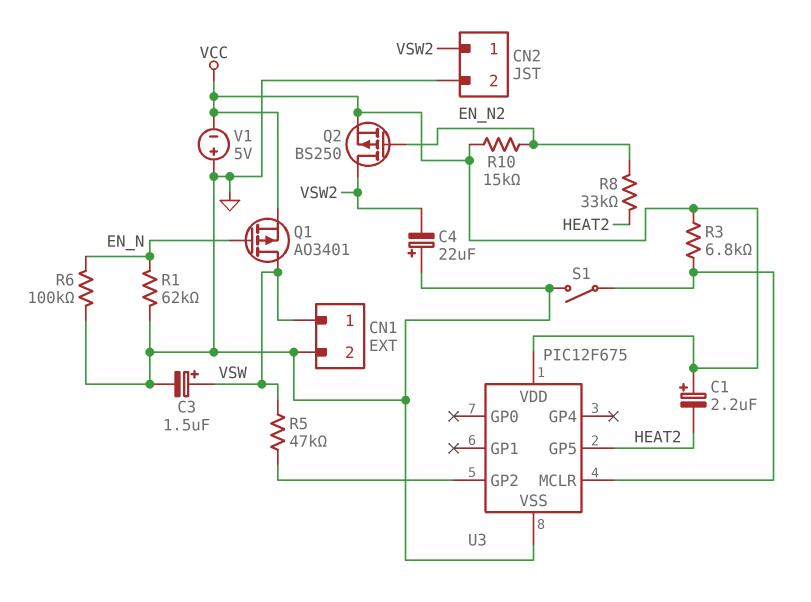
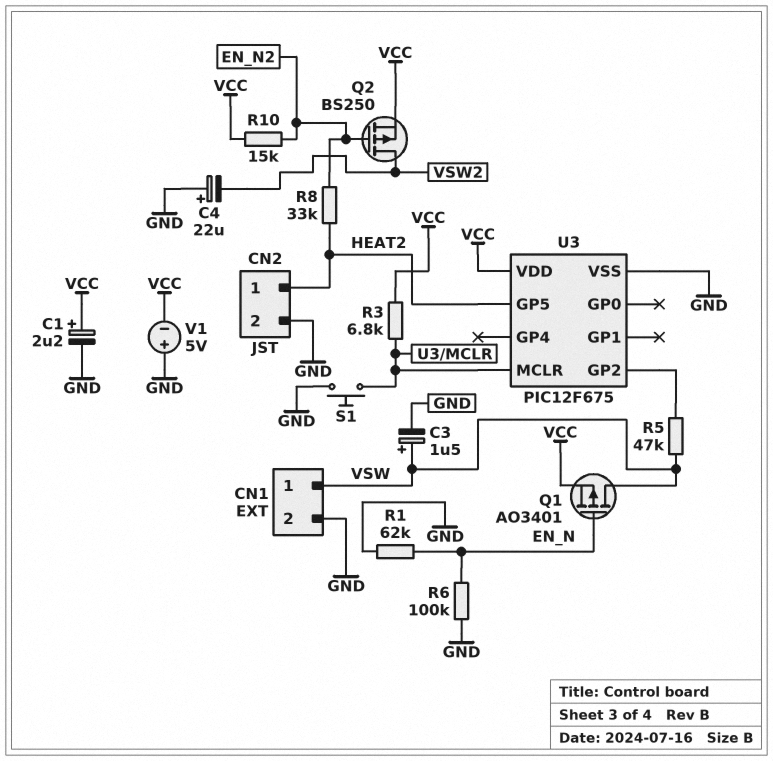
C1: 2.2uF (plus VCC, minus HEAT2) -> 2.2uF (plus VCC, minus GND)
CN2 pin 1: VSW2 -> HEAT2
S1: switch (GND, U3/MCLR) -> button (GND, U3/MCLR)

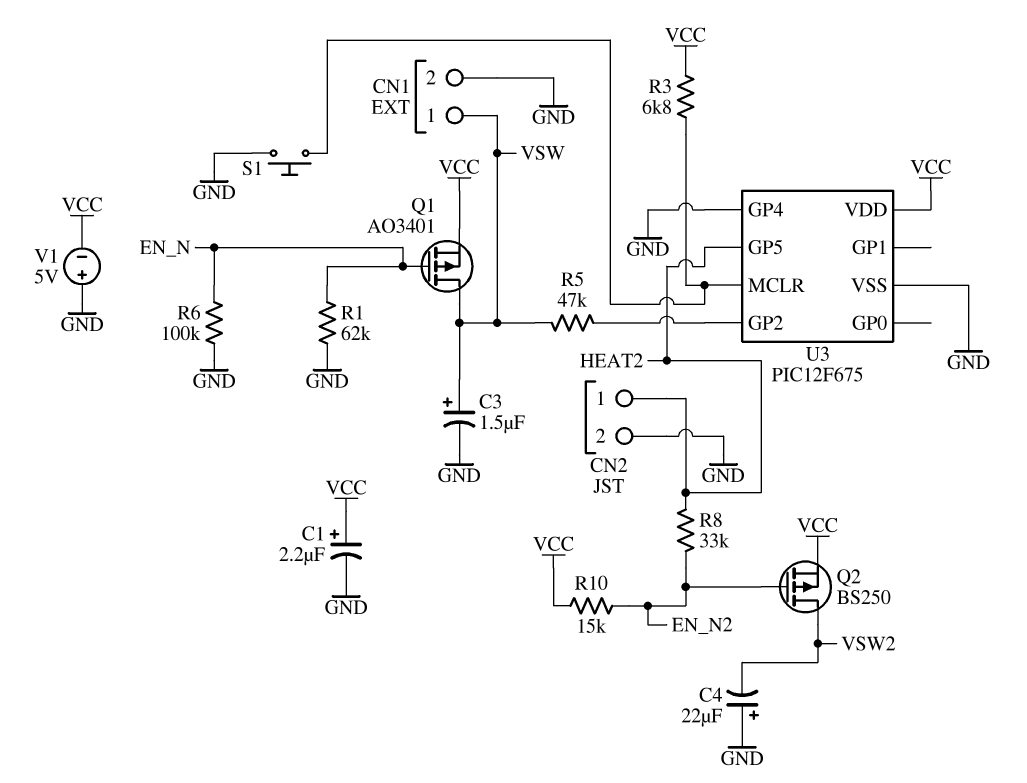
U3 pin GP4: none -> GND

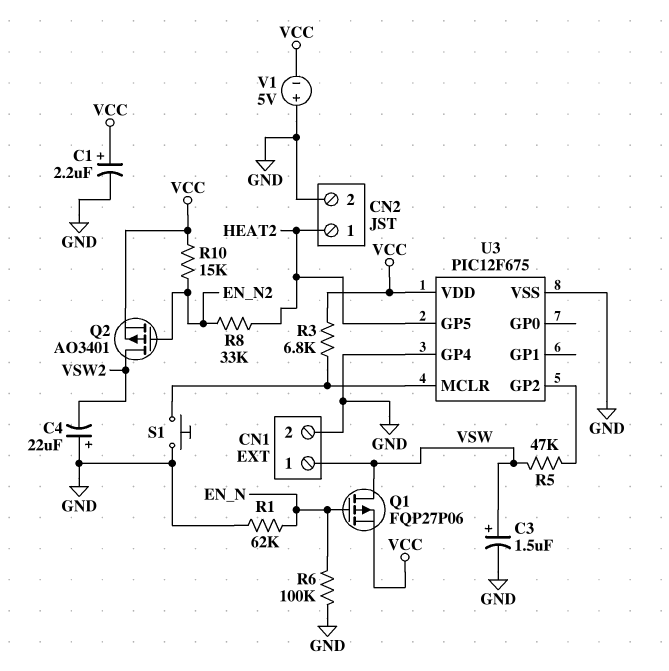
Q1: PMOS AO3401 (G EN_N, D VSW, S VCC) -> PMOS FQP27P06 (G EN_N, D VSW, S VCC)
Q2: PMOS BS250 (G EN_N2, D VSW2, S VCC) -> PMOS AO3401 (G EN_N2, D VSW2, S VCC)

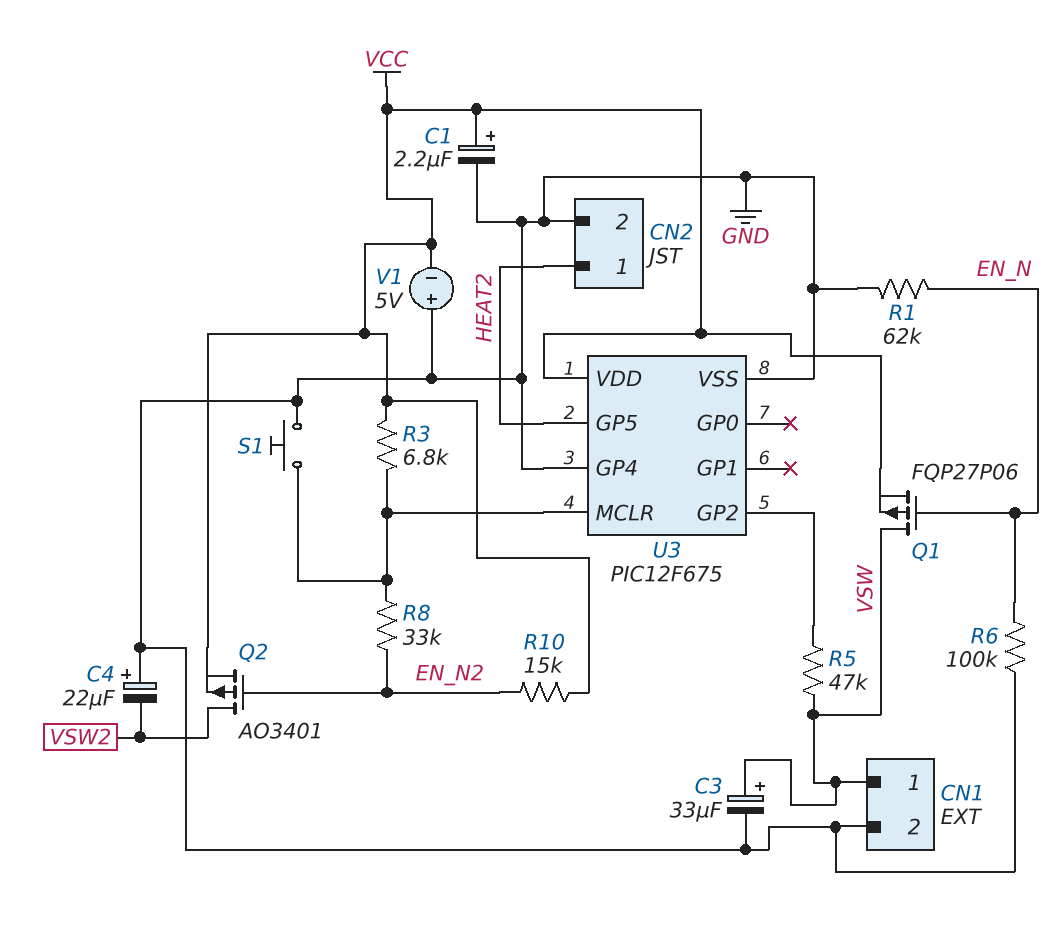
C3: 1.5uF (plus VSW, minus GND) -> 33uF (plus VSW, minus GND)
R8: 33k (EN_N2, HEAT2) -> 33k (EN_N2, U3/MCLR)

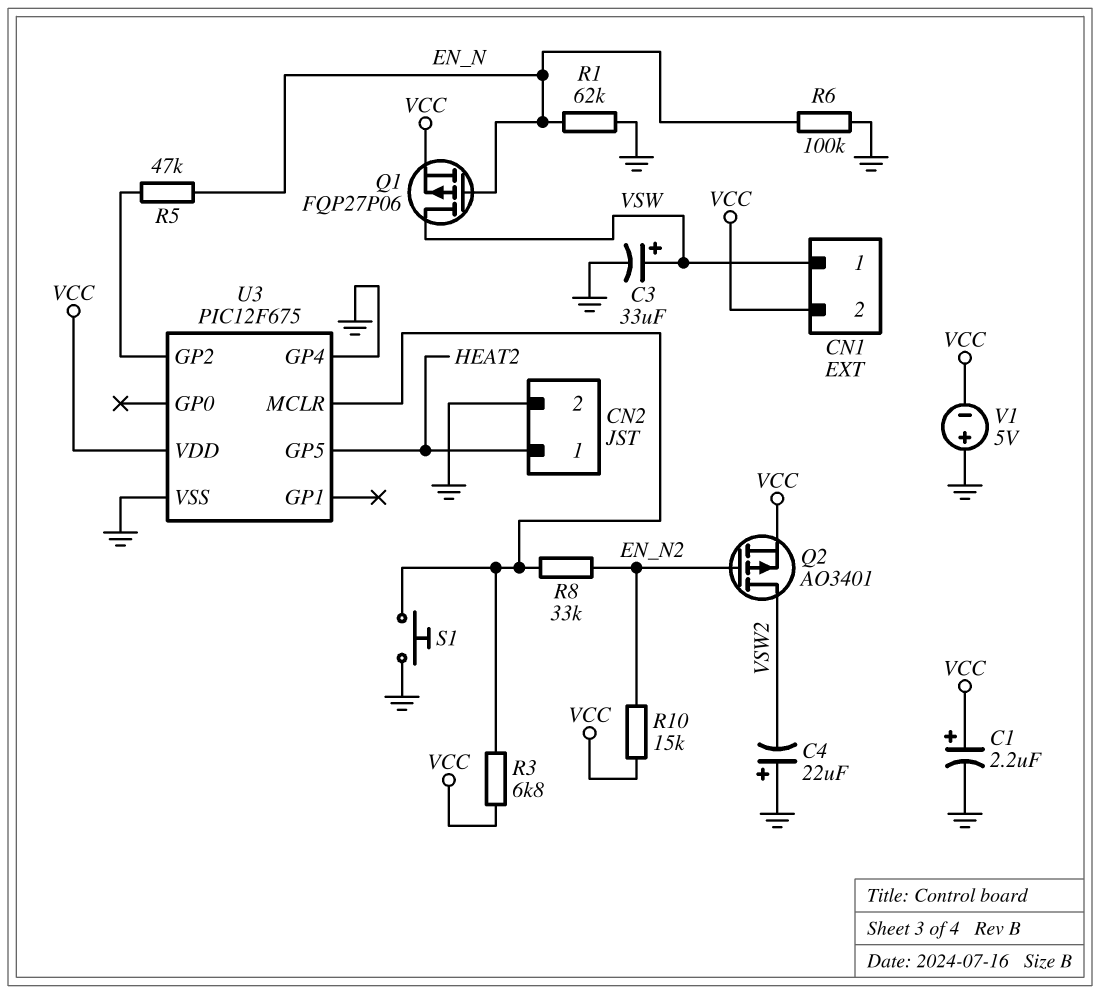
CN1 pin 2: GND -> VCC
R5: 47k (U3/GP2, VSW) -> 47k (EN_N, U3/GP2)

